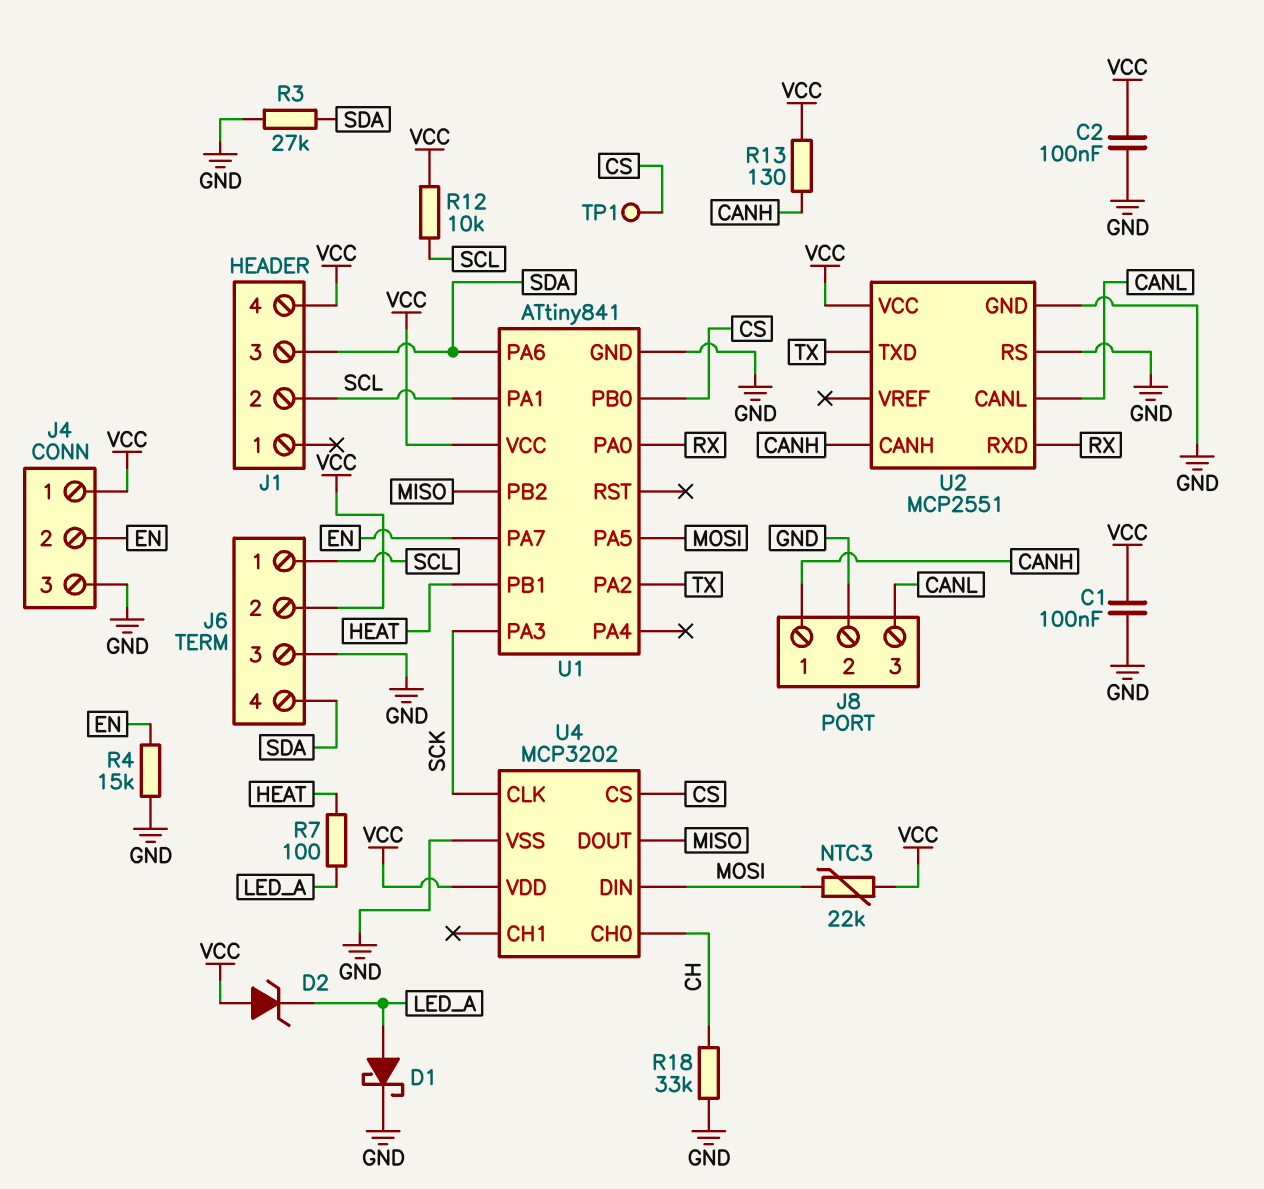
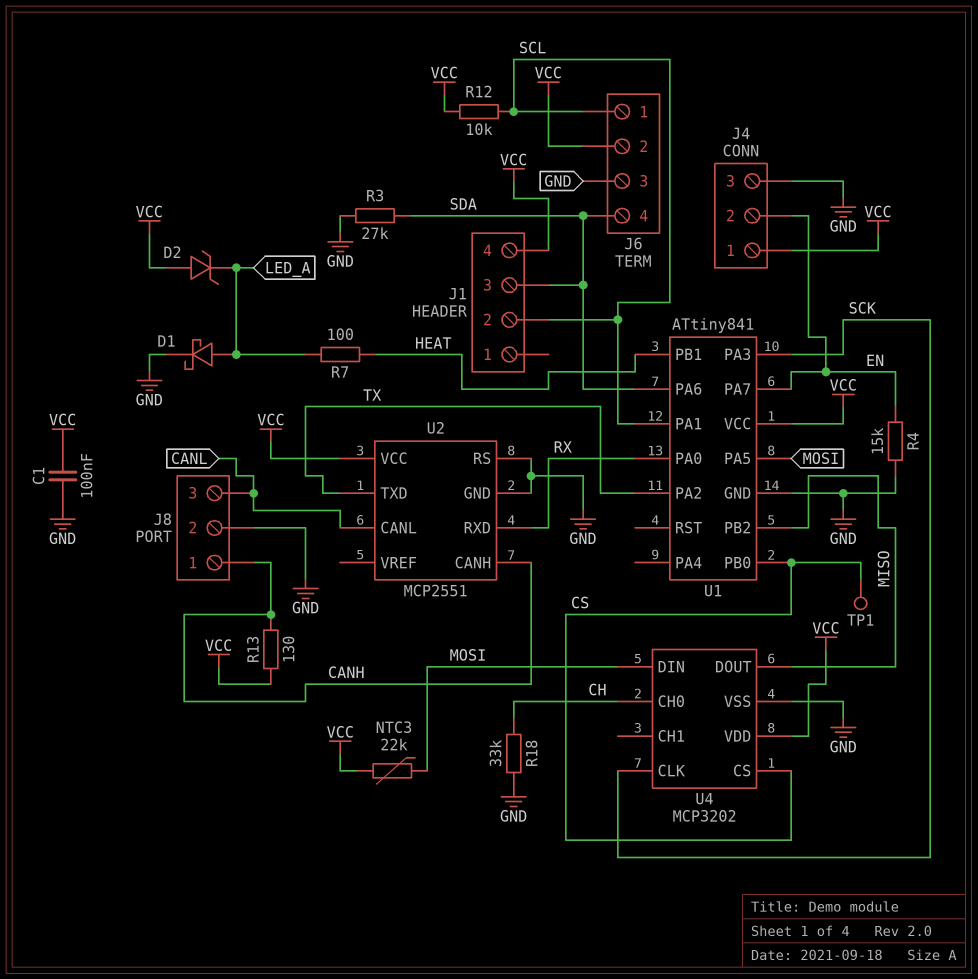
C2: 100nF (GND, VCC) -> none

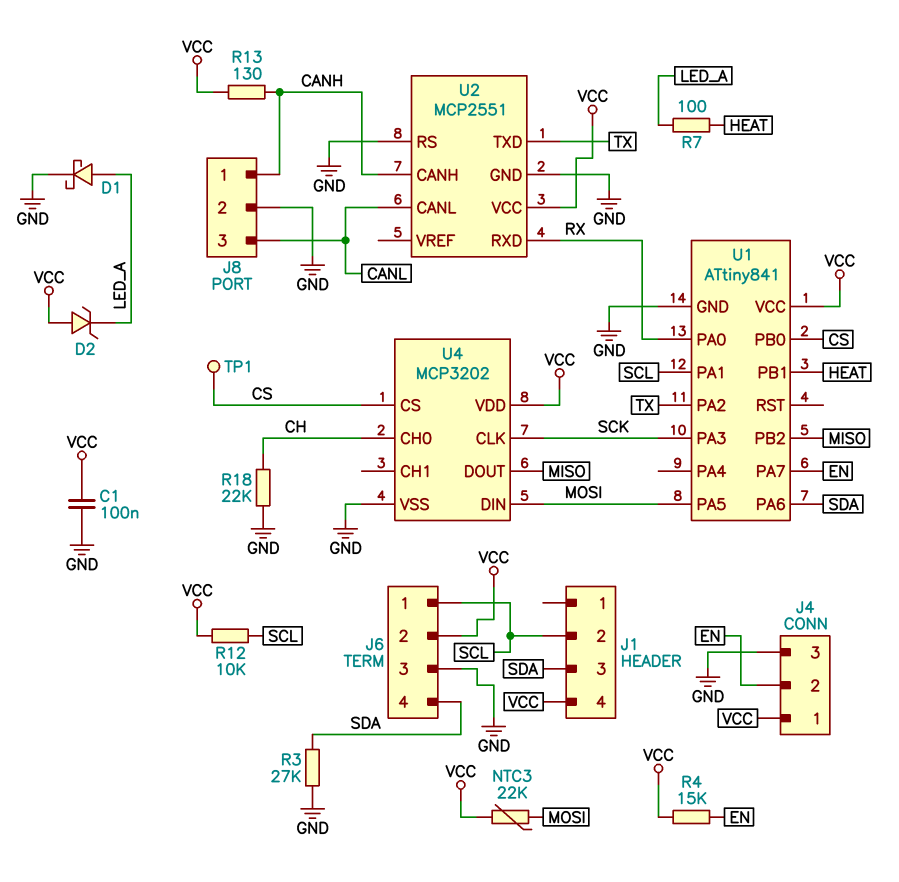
R4: 15k (EN, GND) -> 15k (EN, VCC)
R18: 33k (CH, GND) -> 22k (CH, GND)

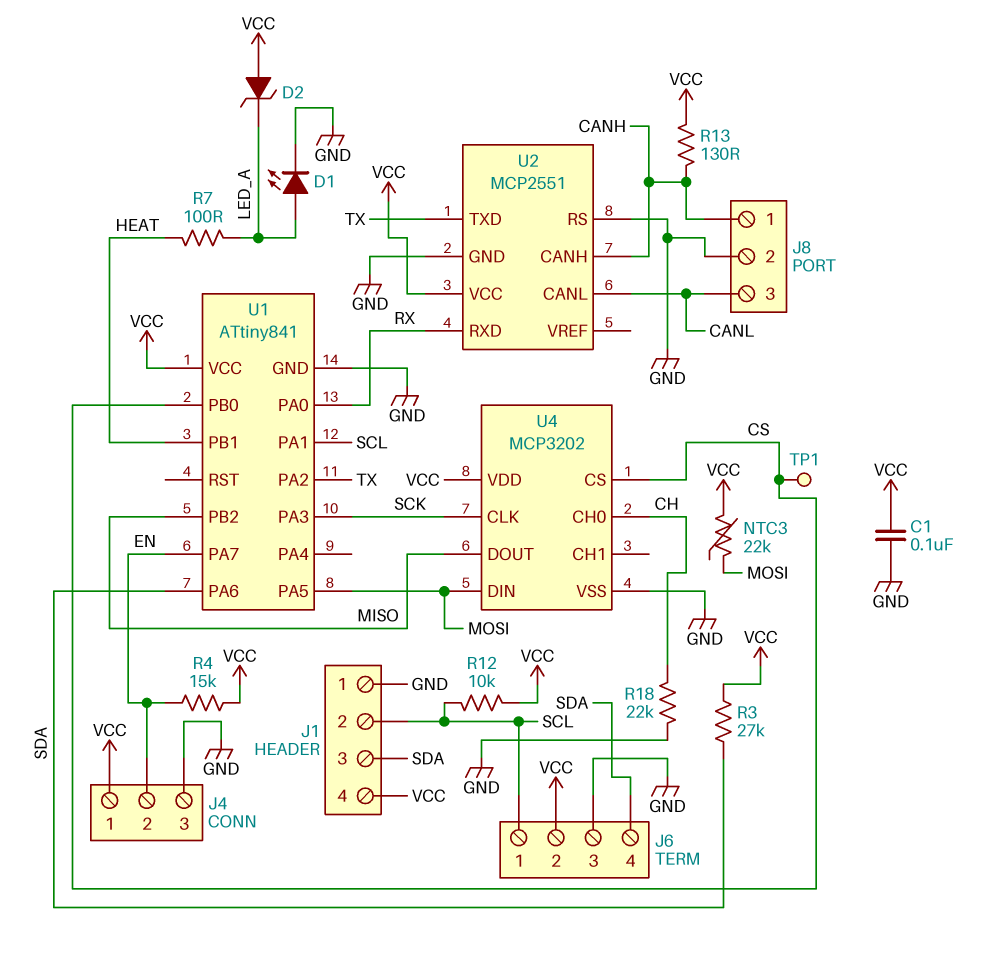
D1: schottky (A LED_A, K GND) -> LED (A LED_A, K GND)
J1 pin 1: none -> GND
R3: 27k (GND, SDA) -> 27k (SDA, VCC)

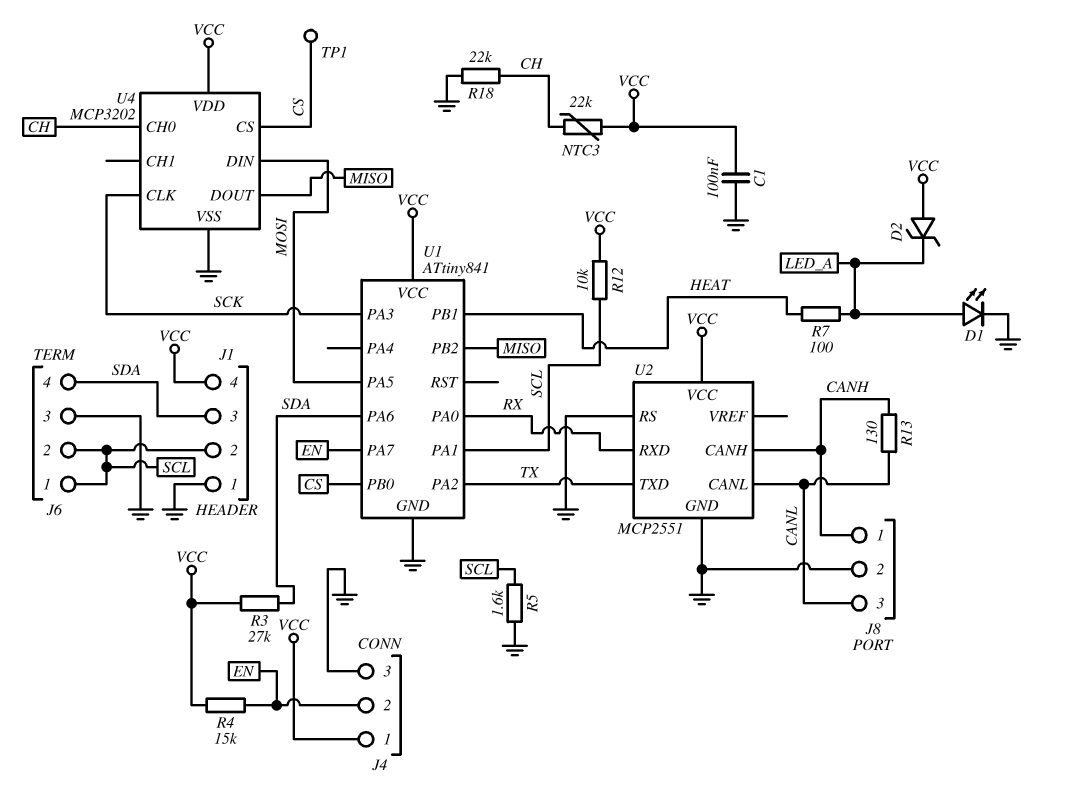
J6 pin 2: VCC -> SCL
NTC3: 22k (MOSI, VCC) -> 22k (CH, VCC)
R5: none -> 1.6k (GND, SCL)
R13: 130 (CANH, VCC) -> 130 (CANH, CANL)

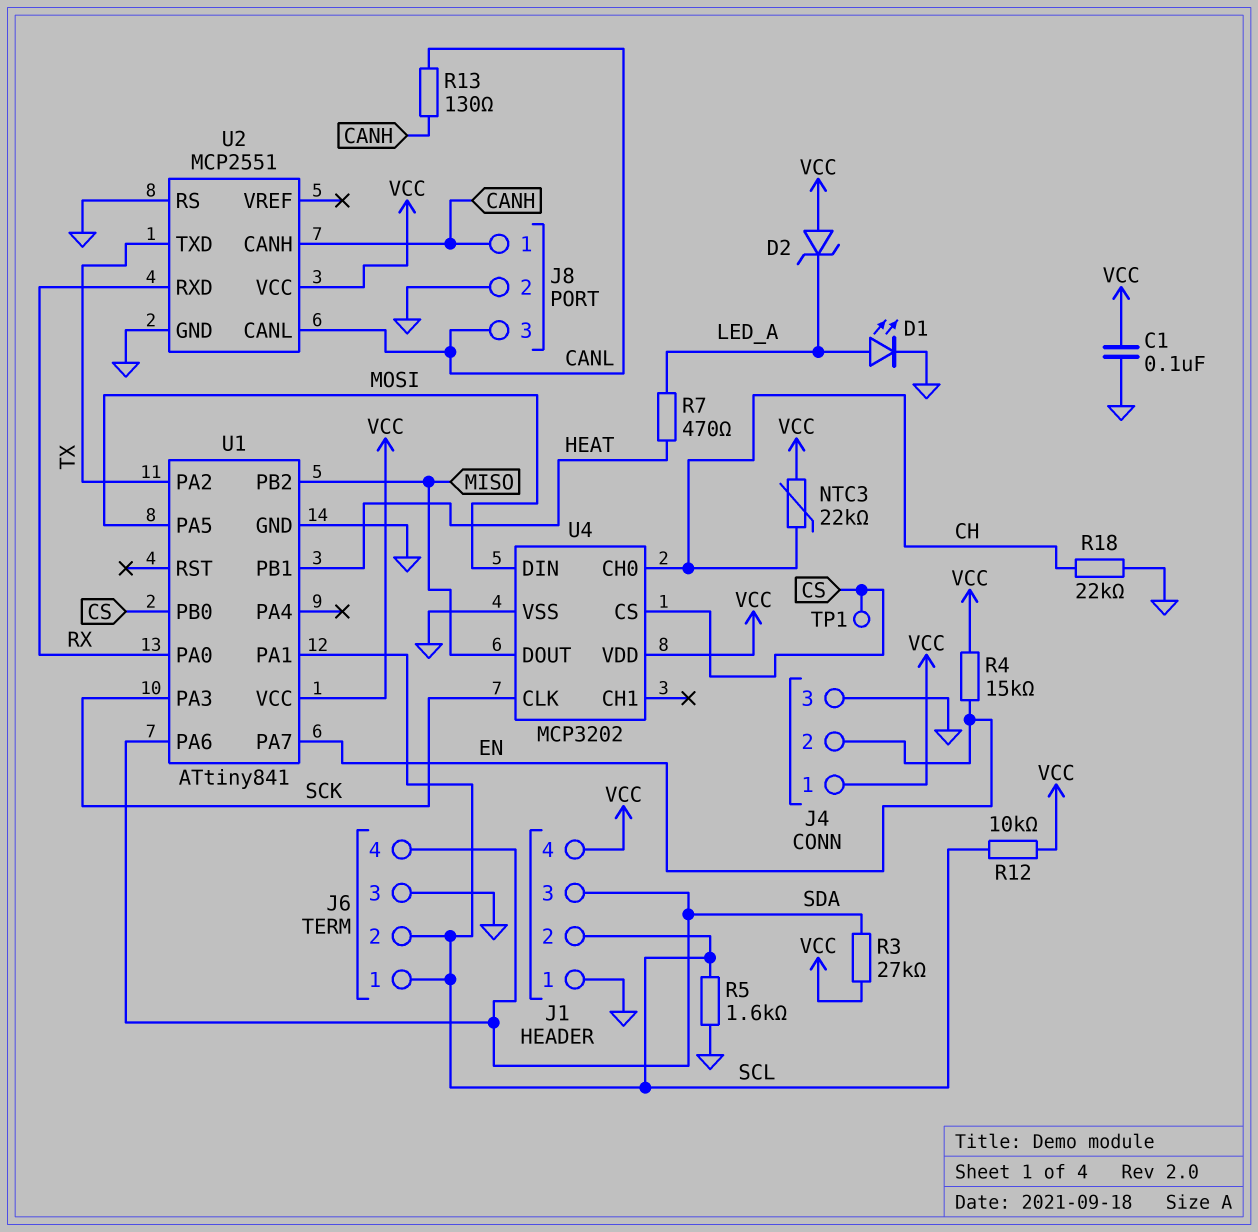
R7: 100 (HEAT, LED_A) -> 470 (HEAT, LED_A)

